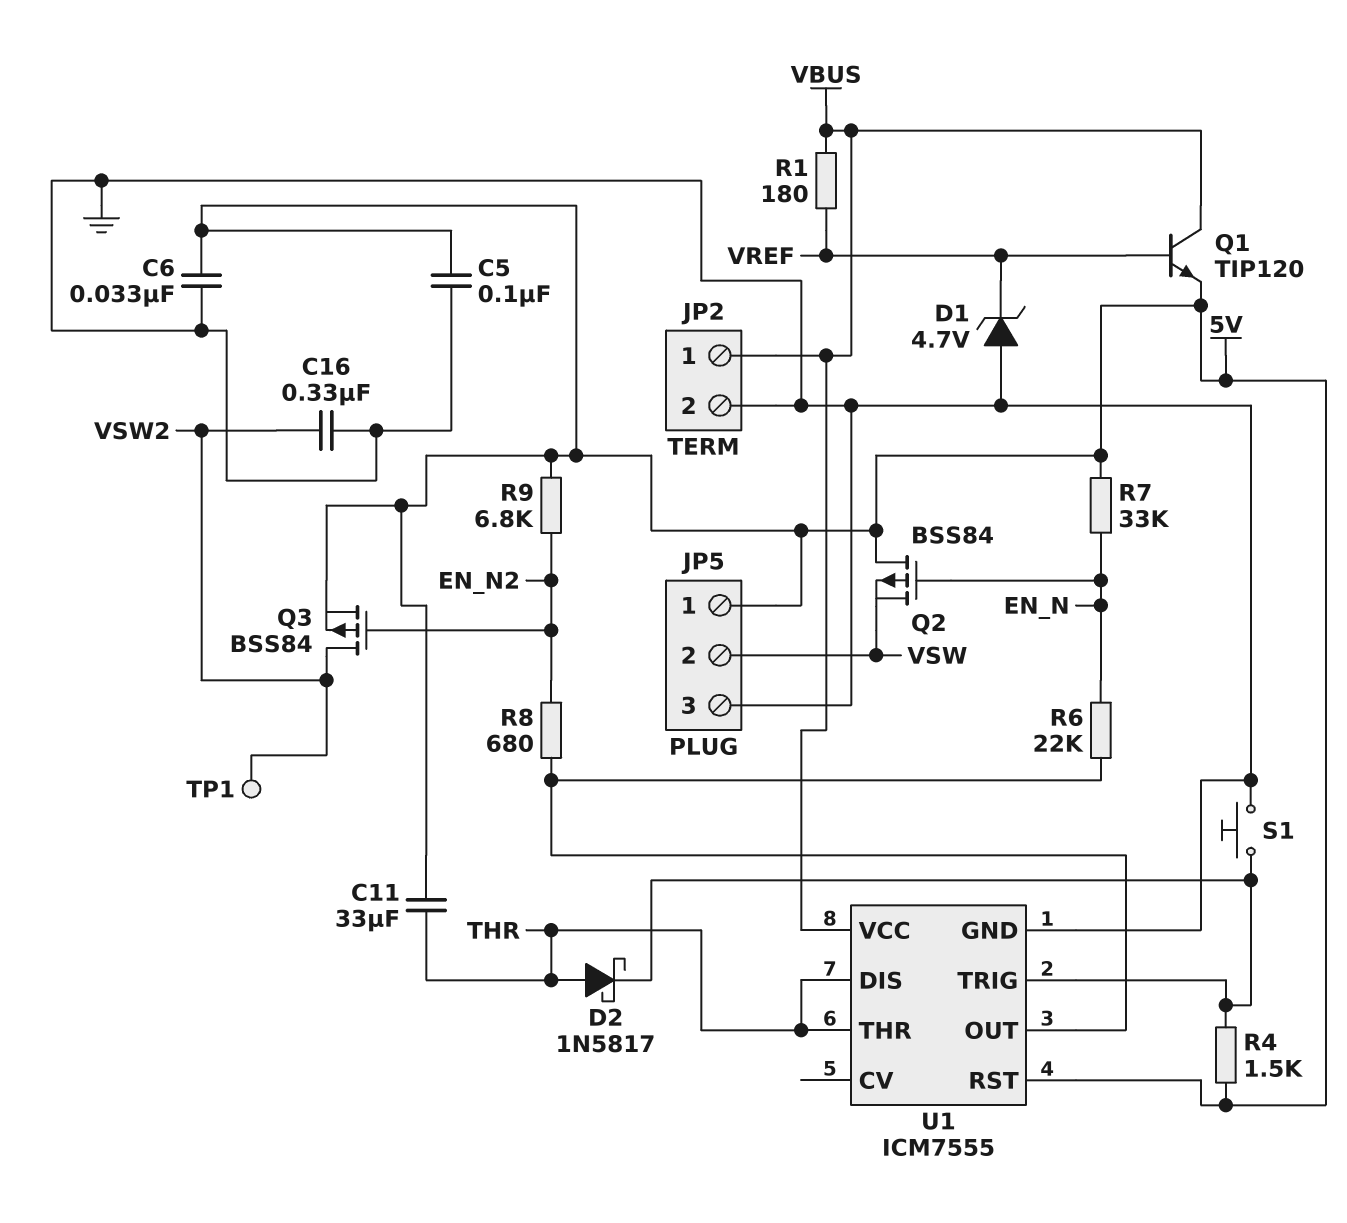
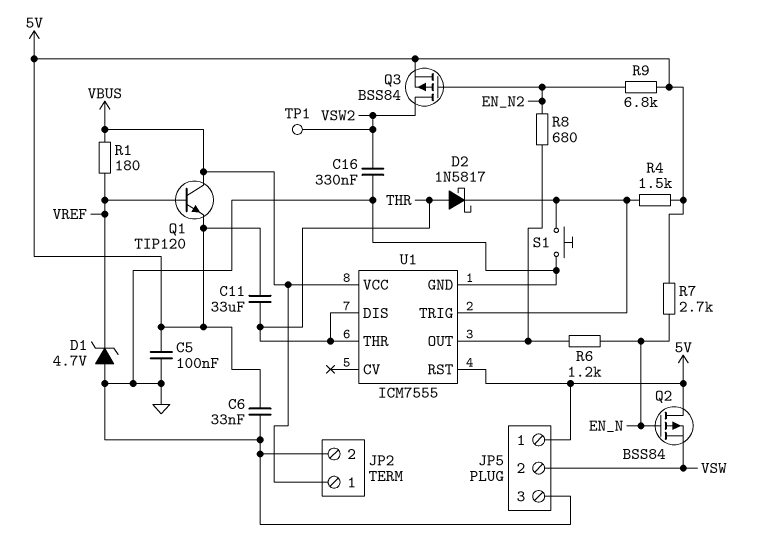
R6: 22k (EN_N, U1/OUT) -> 1.2k (EN_N, U1/OUT)
R7: 33k (5V, EN_N) -> 2.7k (5V, EN_N)

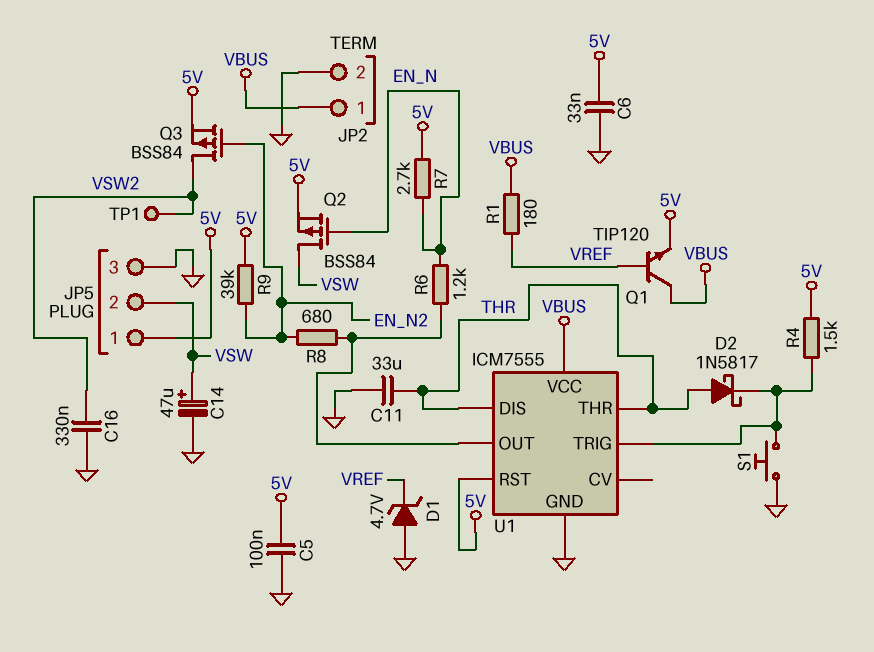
C11: 33uF (5V, THR) -> 33uF (GND, THR)
C14: none -> 47uF (plus VSW, minus GND)
Q2: PMOS BSS84 (G EN_N, D 5V, S VSW) -> PMOS BSS84 (G EN_N, D VSW, S 5V)
R9: 6.8k (5V, EN_N2) -> 39k (5V, EN_N2)

